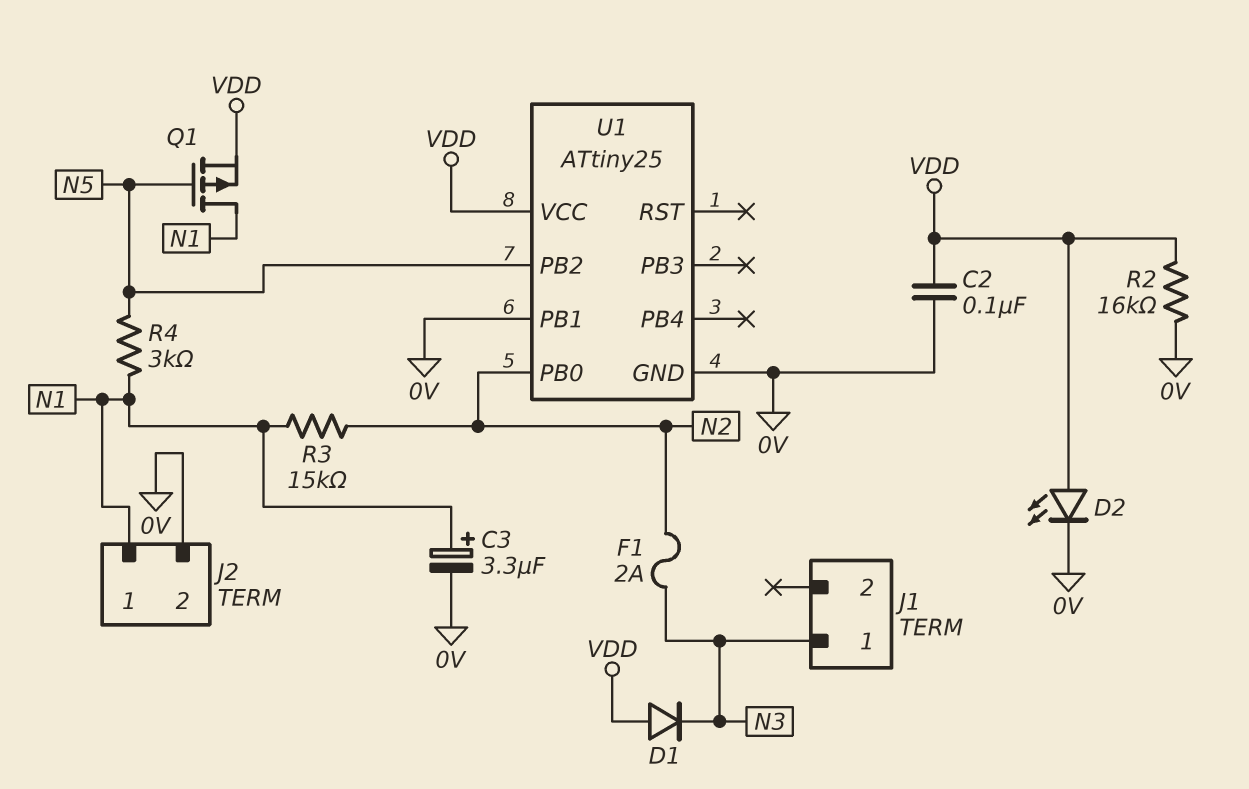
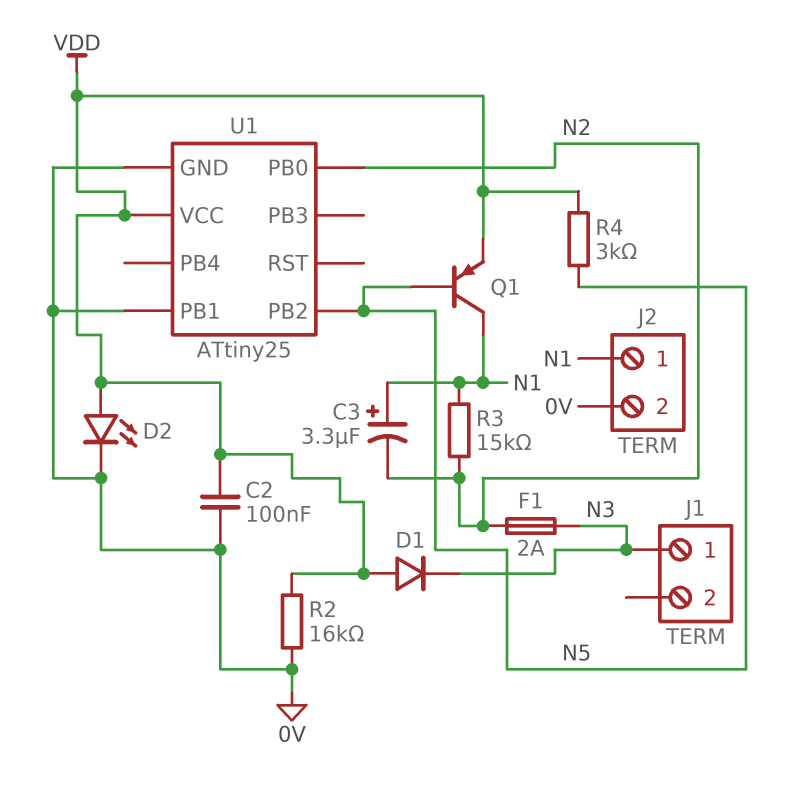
C3: 3.3uF (plus N1, minus 0V) -> 3.3uF (plus N1, minus N2)
Q1: PMOS (G N5, D N1, S VDD) -> PNP (B N5, C N1, E VDD)
R4: 3k (N1, N5) -> 3k (N5, VDD)

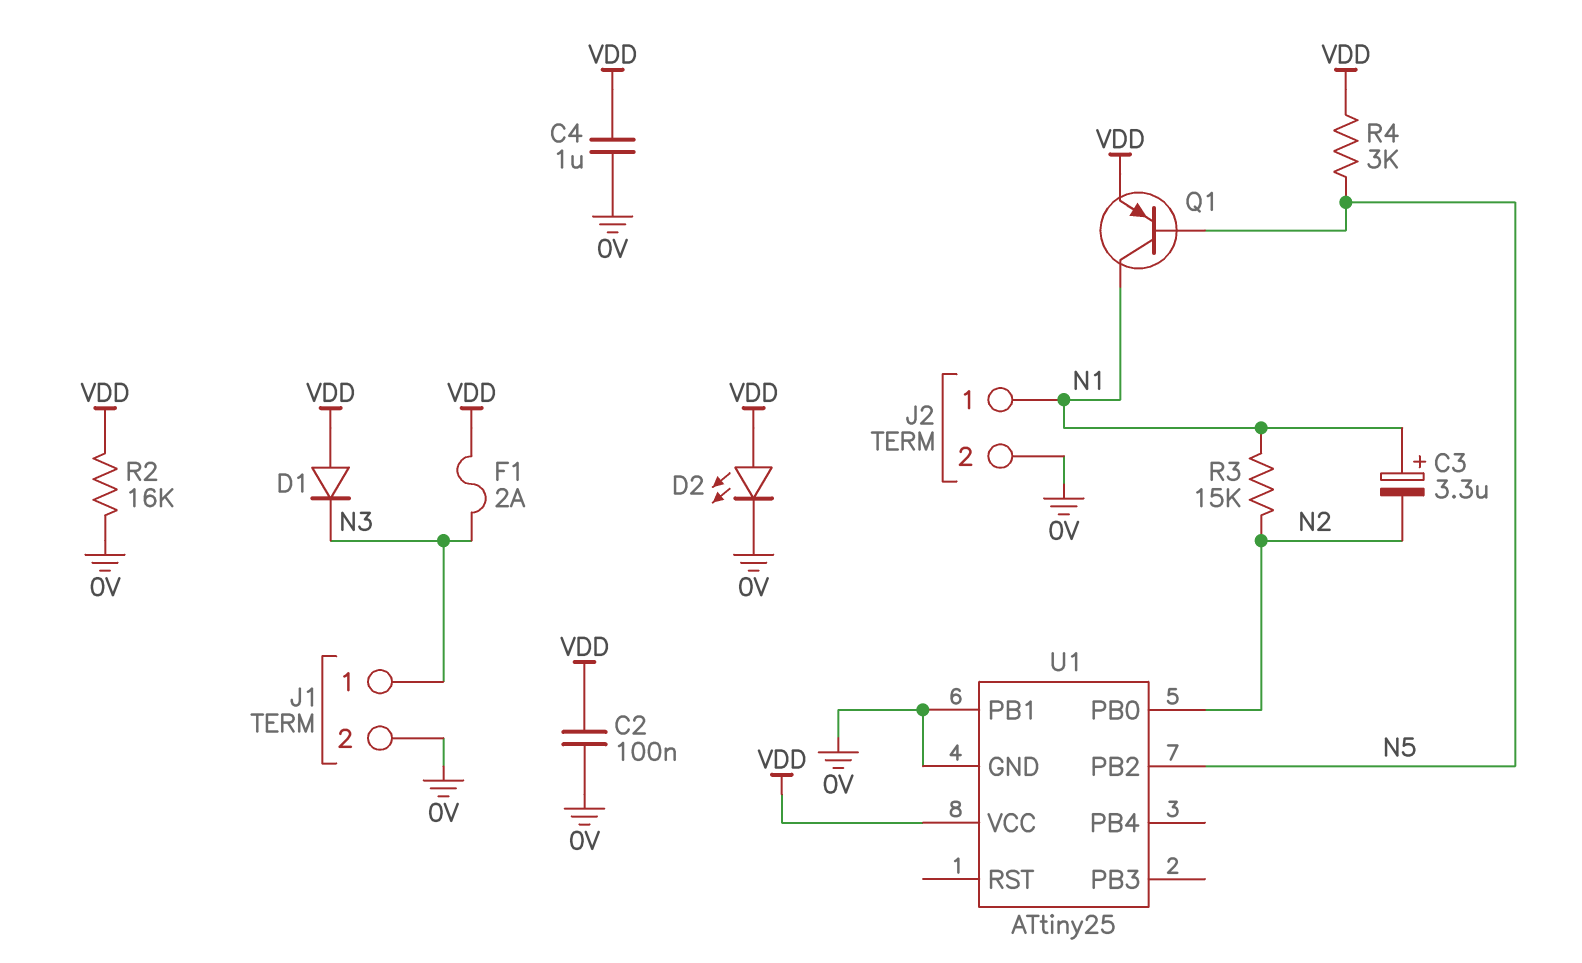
C4: none -> 1uF (0V, VDD)
F1: 2A (N2, N3) -> 2A (N3, VDD)
J1 pin 2: none -> 0V

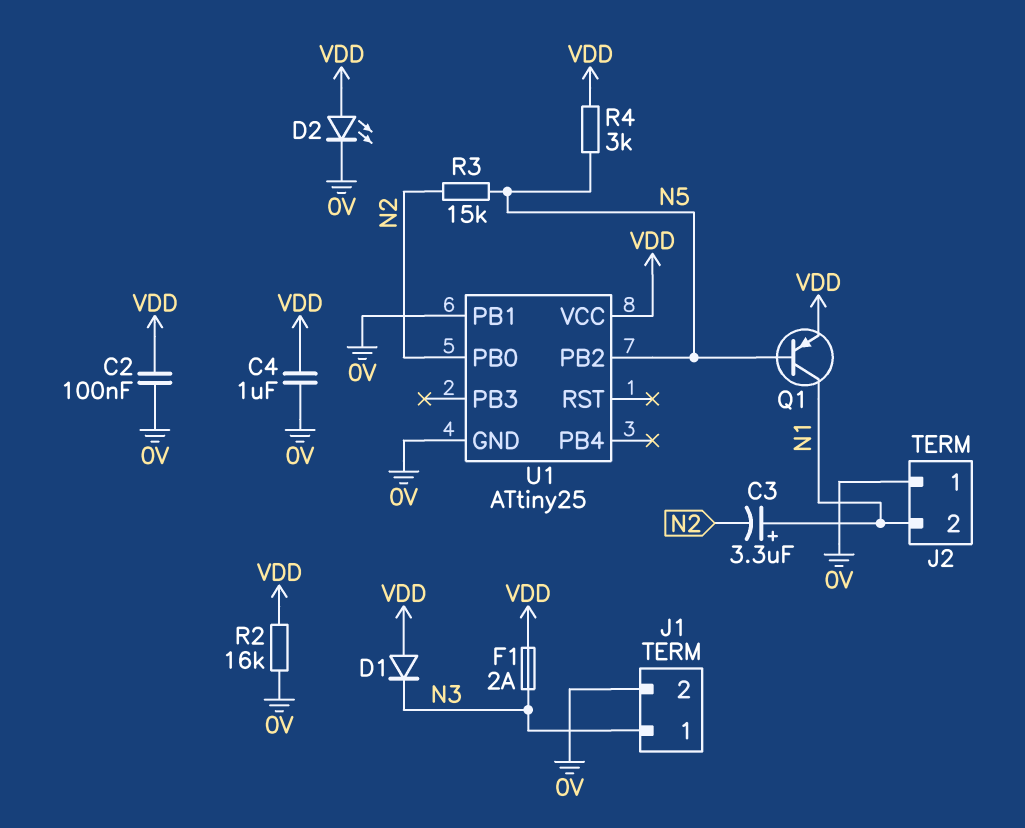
J2 pin 1: N1 -> 0V
J2 pin 2: 0V -> N1
R3: 15k (N1, N2) -> 15k (N2, N5)

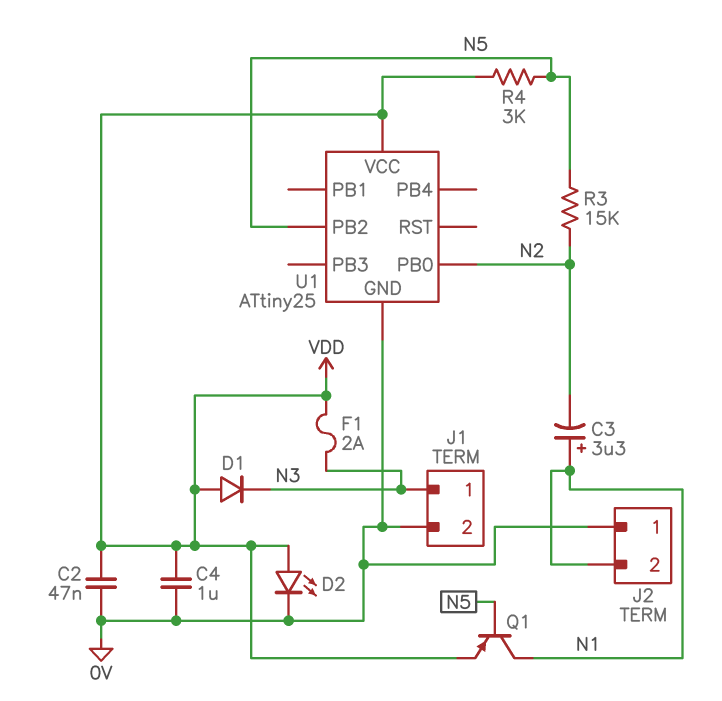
C2: 100nF (0V, VDD) -> 47nF (0V, VDD)
R2: 16k (0V, VDD) -> none
U1 pin PB1: 0V -> none

